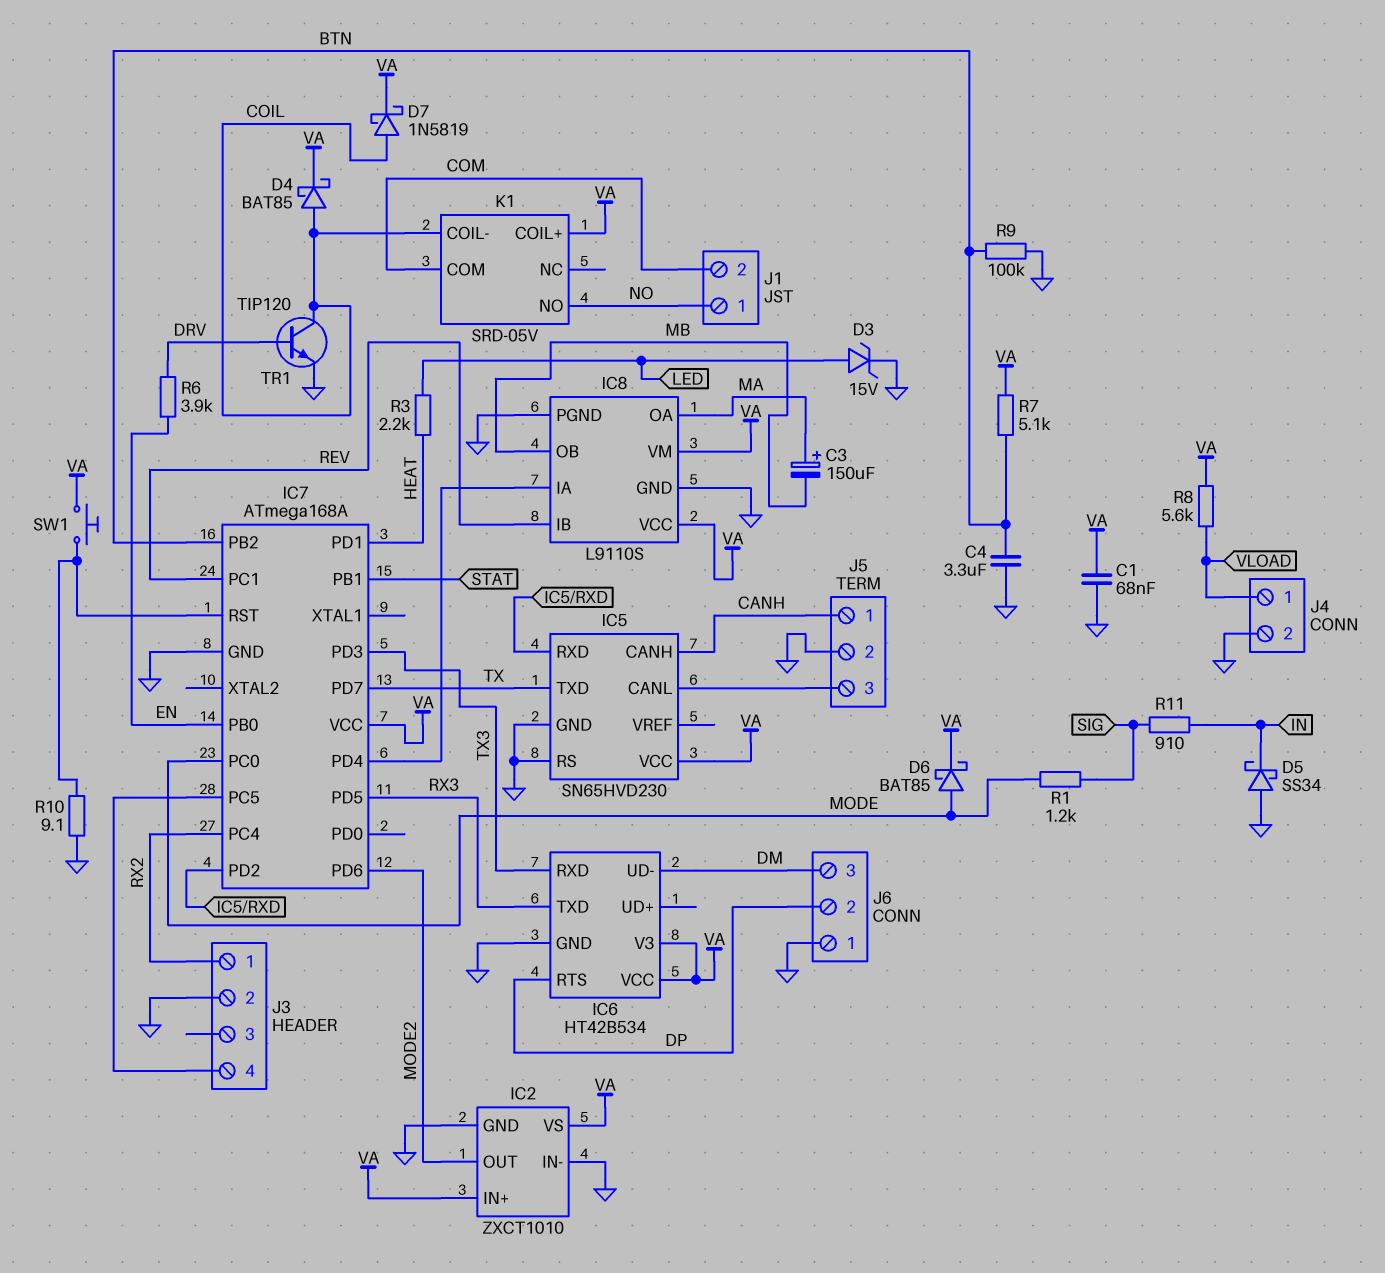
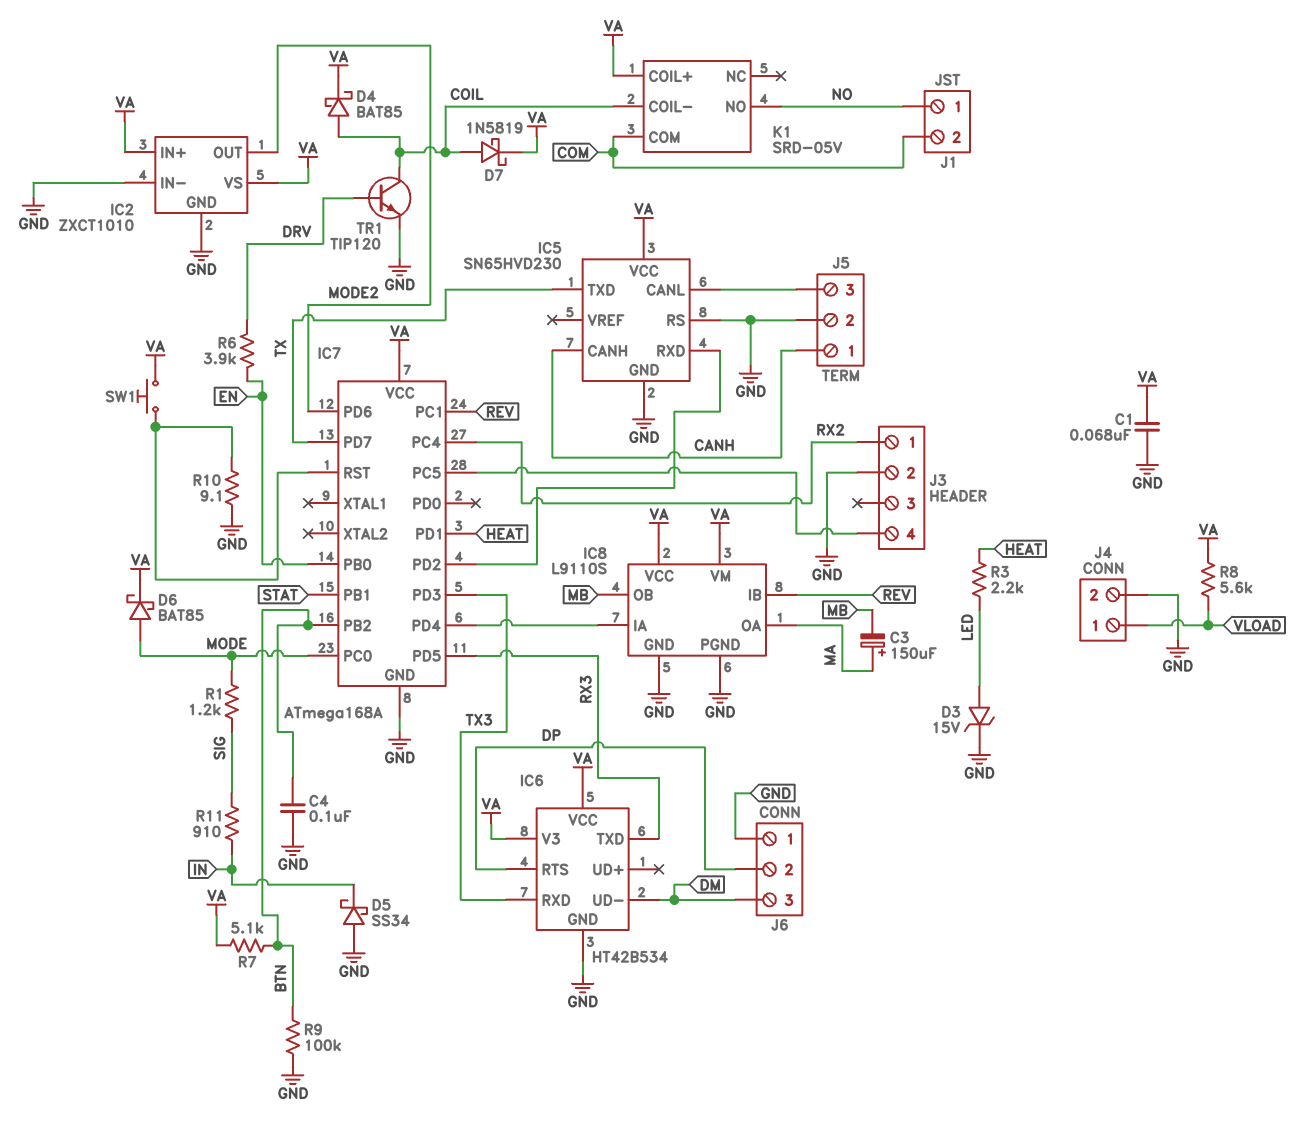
C4: 3.3uF (BTN, GND) -> 100nF (BTN, GND)

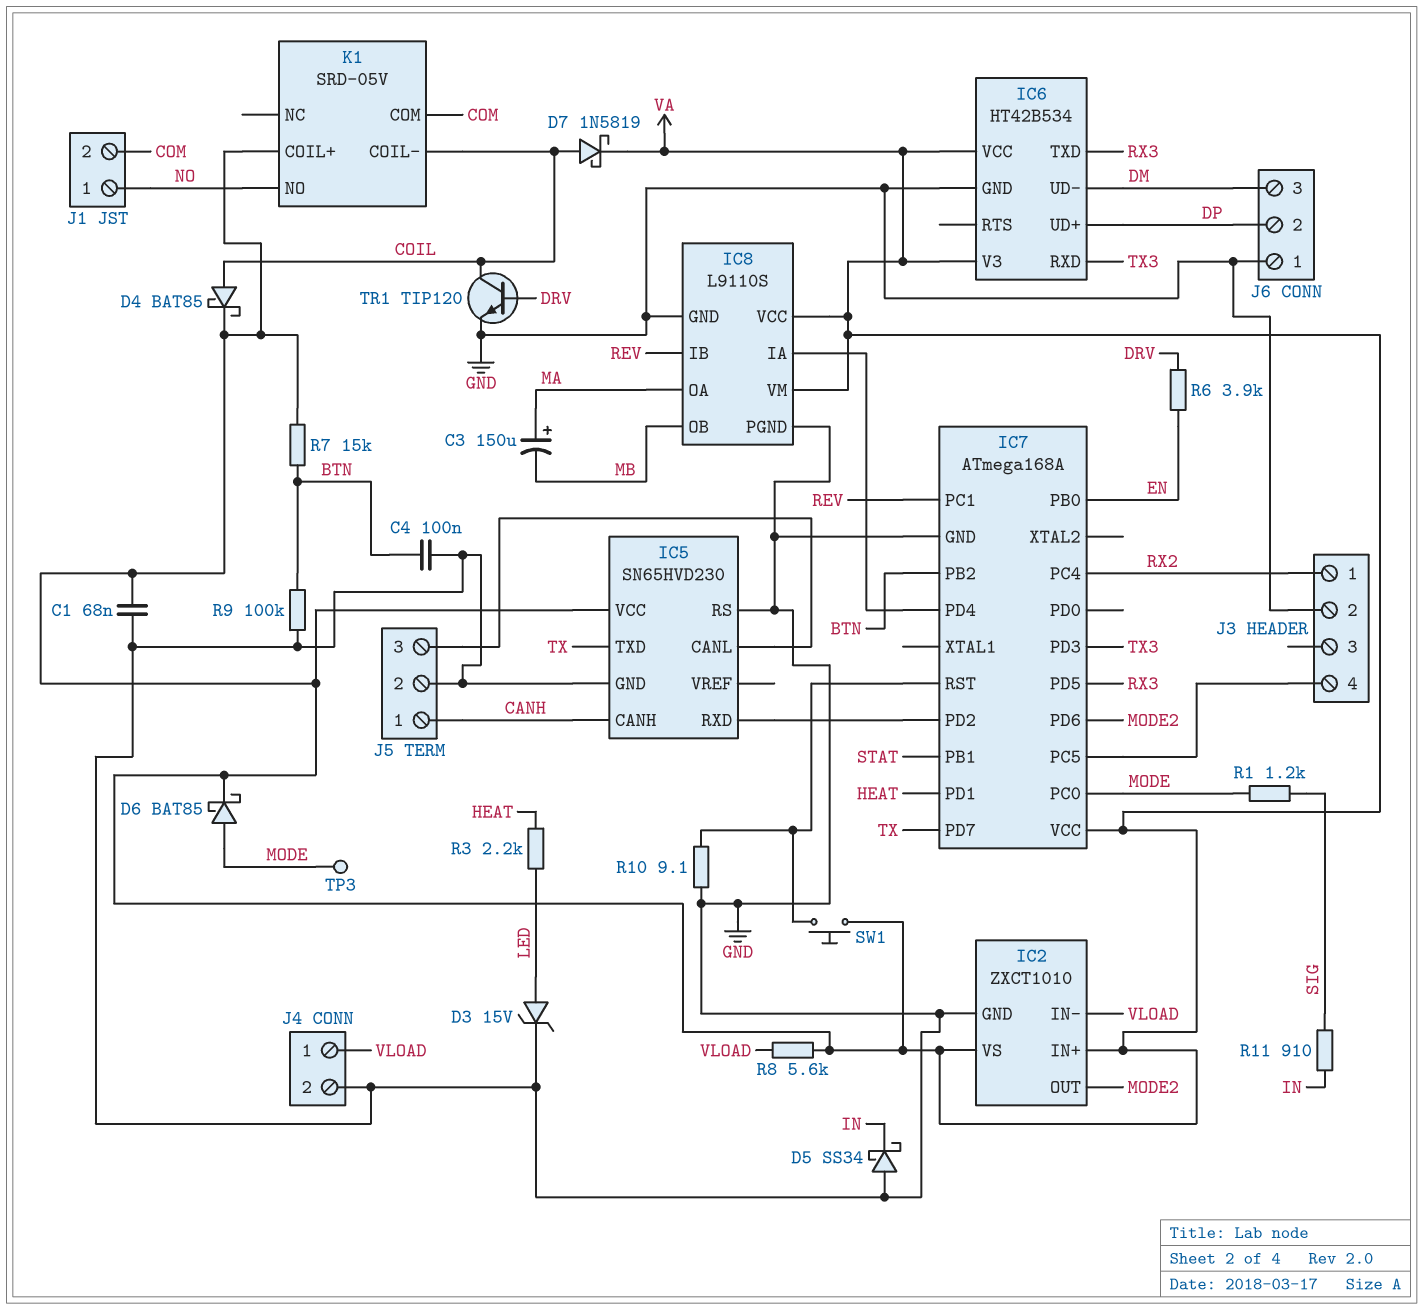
IC2 pin IN-: GND -> VLOAD
IC6 pin RTS: DP -> none
IC6 pin UD+: none -> DP
R7: 5.1k (BTN, VA) -> 15k (BTN, VA)
TP3: none -> test point (MODE)

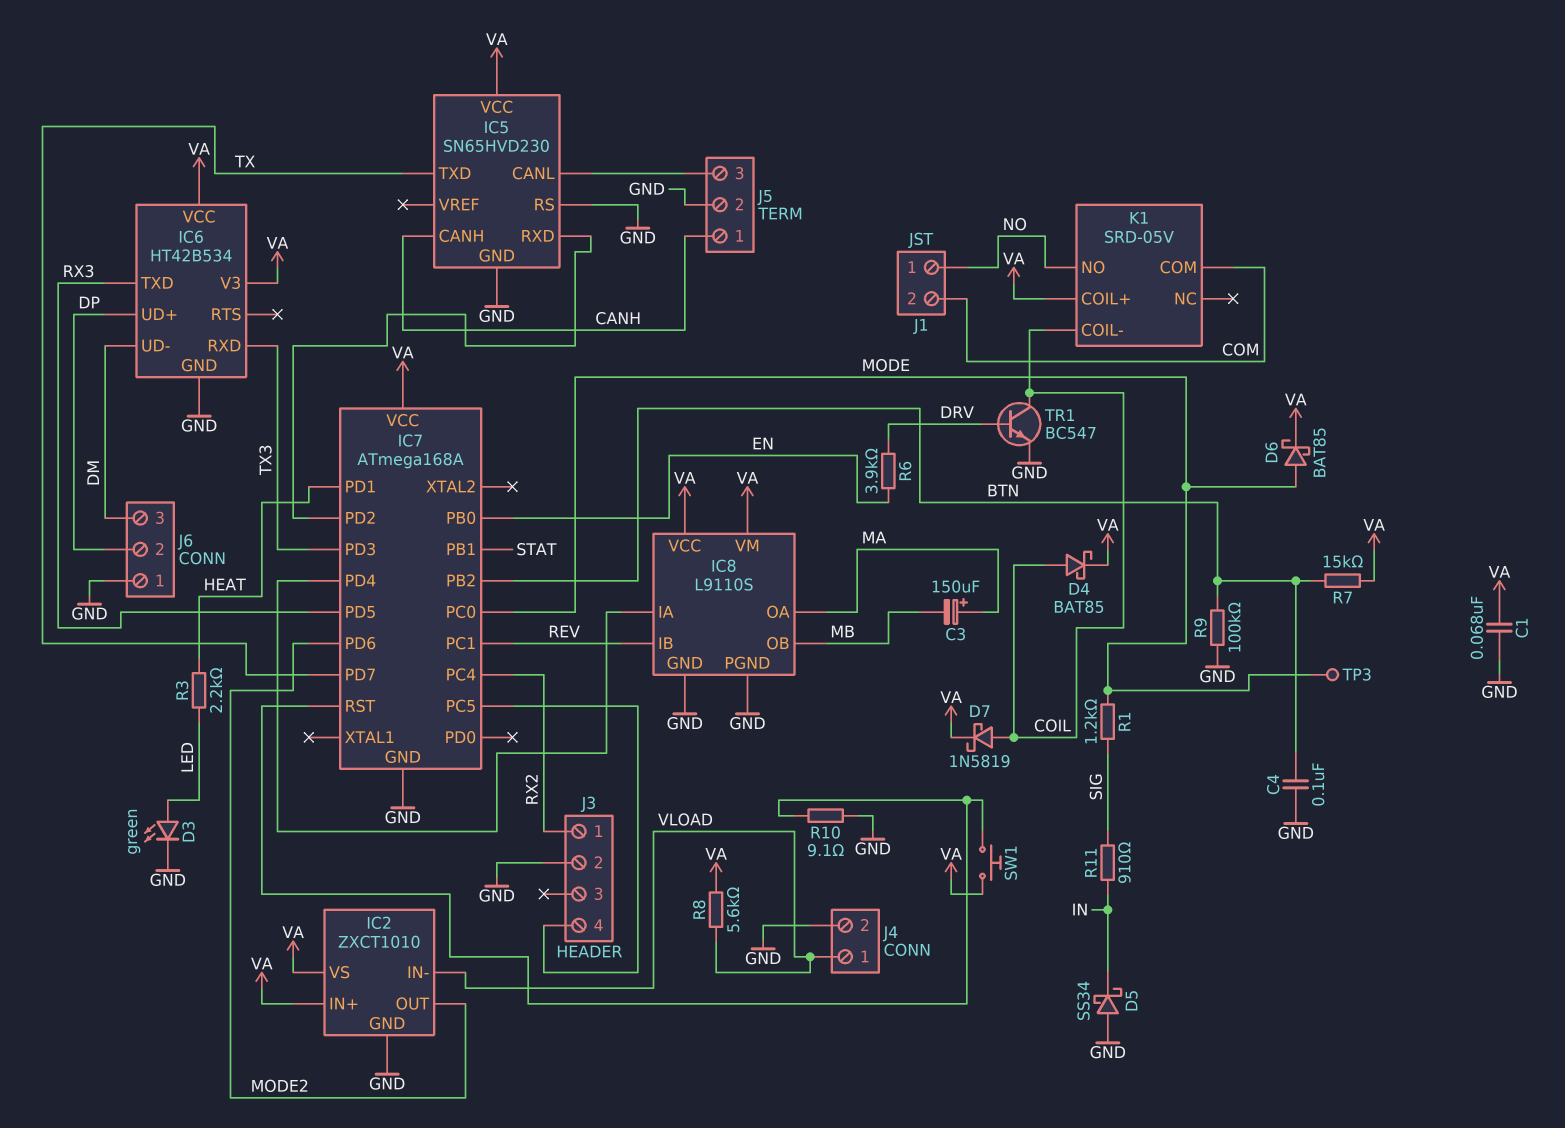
D3: zener 15V (A LED, K GND) -> LED green (A LED, K GND)
TR1: NPN TIP120 (B DRV, C COIL, E GND) -> NPN BC547 (B DRV, C COIL, E GND)

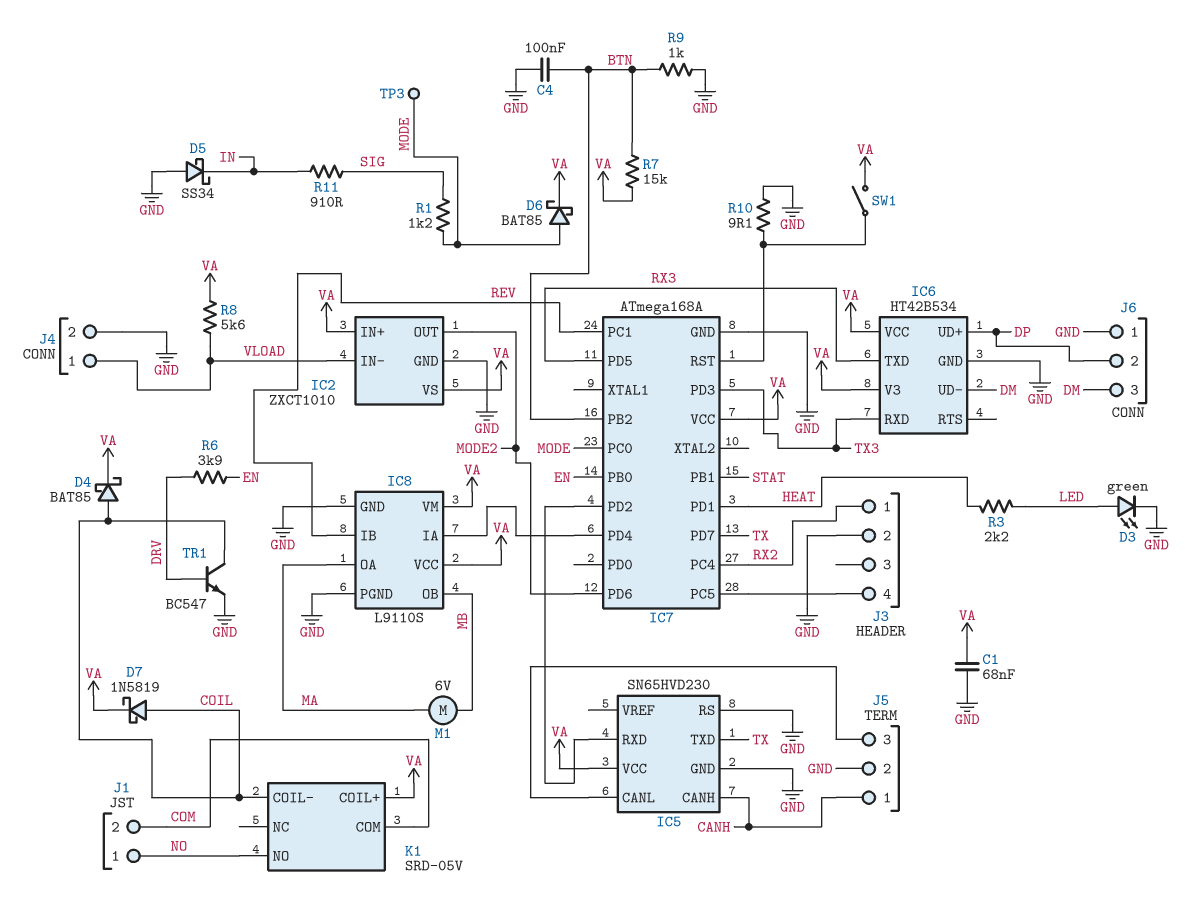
C3: 150uF (plus MA, minus MB) -> none
M1: none -> motor 6V (MA, MB)
R9: 100k (BTN, GND) -> 1k (BTN, GND)
SW1: button (IC7/RST, VA) -> switch (IC7/RST, VA)

